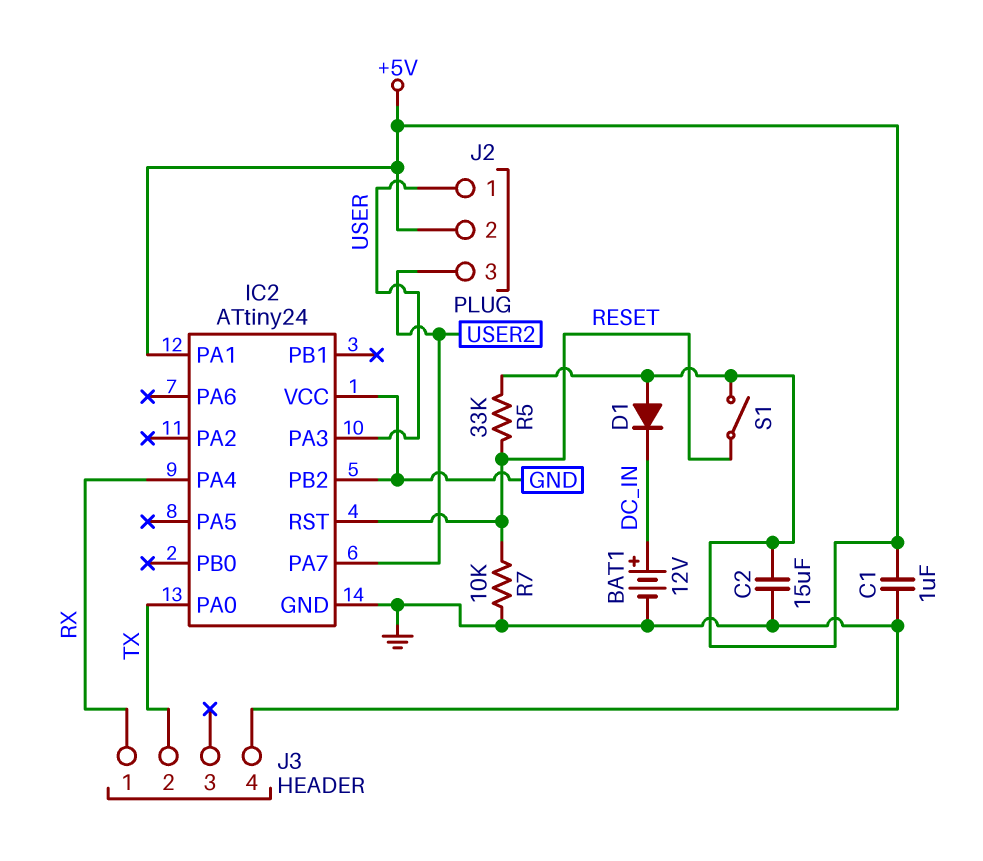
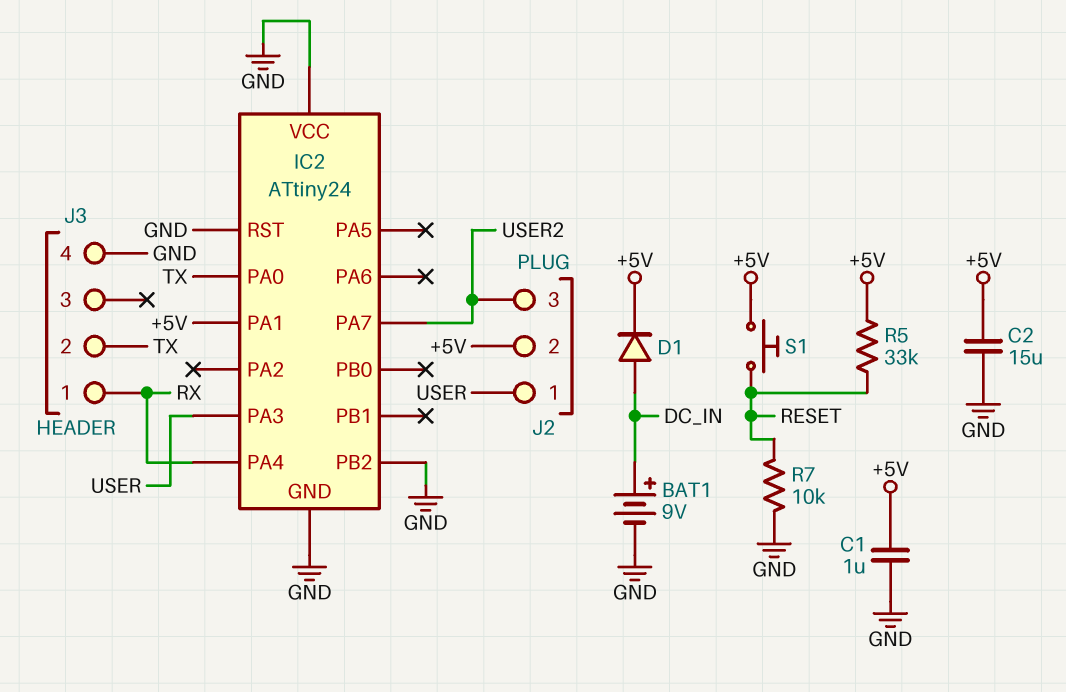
BAT1: 12V (plus DC_IN, minus GND) -> 9V (plus DC_IN, minus GND)
D1: diode (A +5V, K DC_IN) -> diode (A DC_IN, K +5V)
IC2 pin RST: RESET -> GND
S1: switch (+5V, RESET) -> button (+5V, RESET)

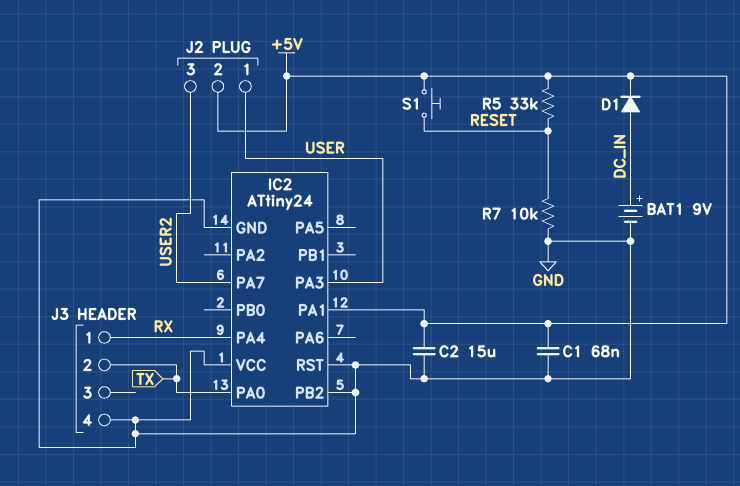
C1: 1uF (+5V, GND) -> 68nF (+5V, GND)

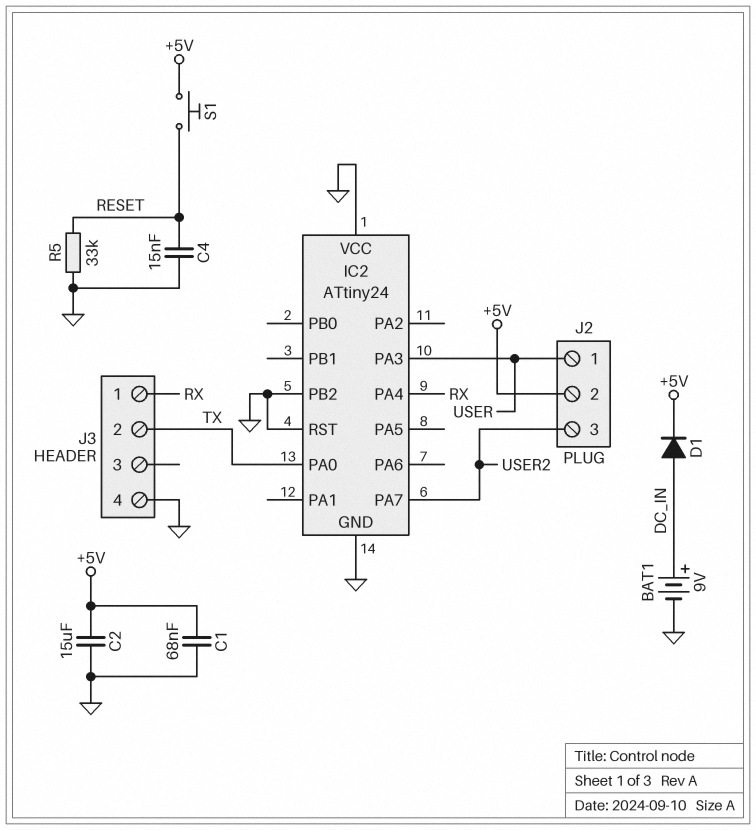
C4: none -> 15nF (GND, RESET)
IC2 pin PA1: +5V -> none
R5: 33k (+5V, RESET) -> 33k (GND, RESET)
R7: 10k (GND, RESET) -> none

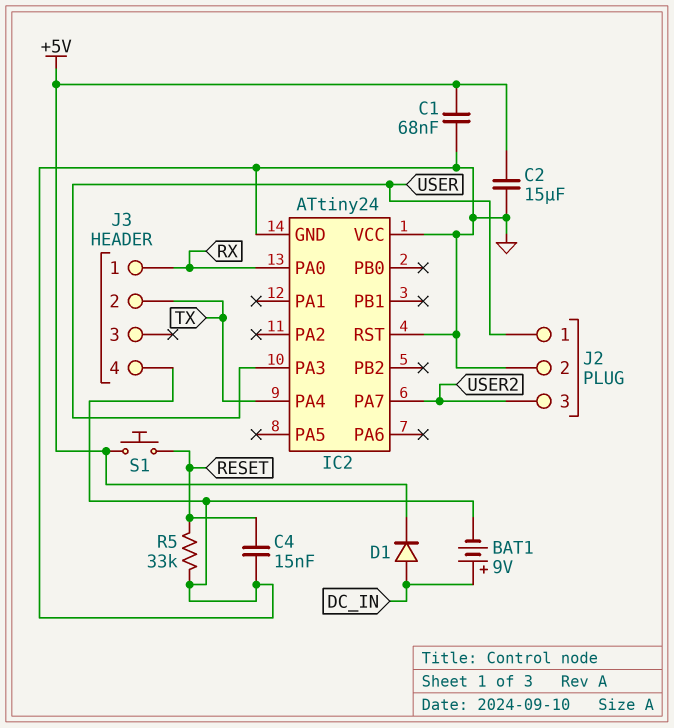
IC2 pin PA0: TX -> RX
IC2 pin PA4: RX -> TX
IC2 pin PB2: GND -> none
J2 pin 2: +5V -> GND

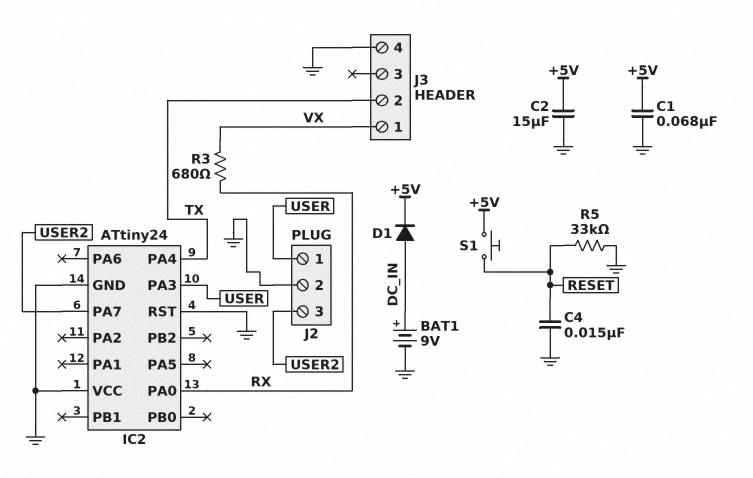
J3 pin 1: RX -> VX
R3: none -> 680 (RX, VX)

